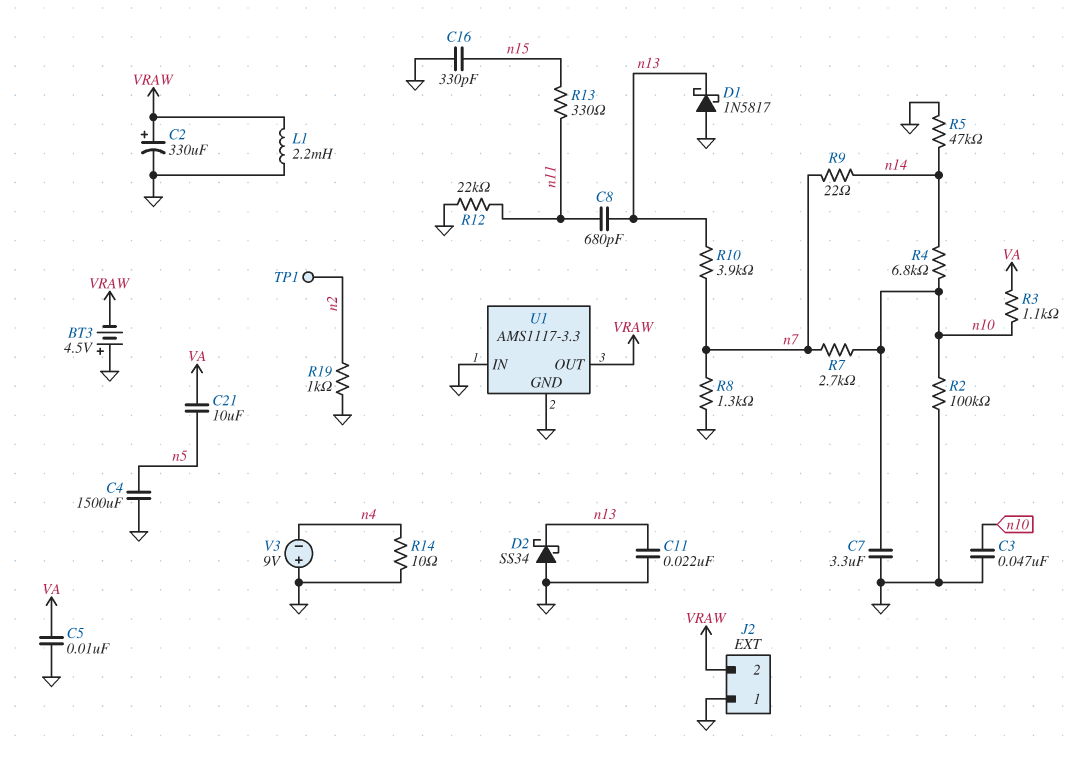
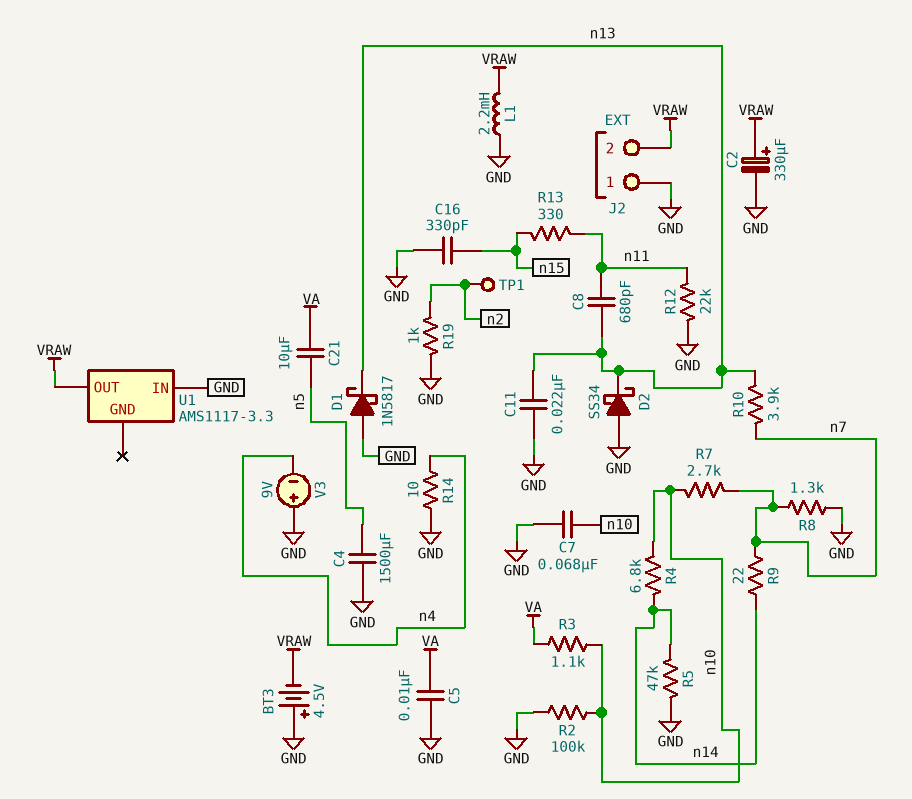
C3: 47nF (GND, n10) -> none
C7: 3.3uF (GND, n10) -> 68nF (GND, n10)
U1 pin GND: GND -> none

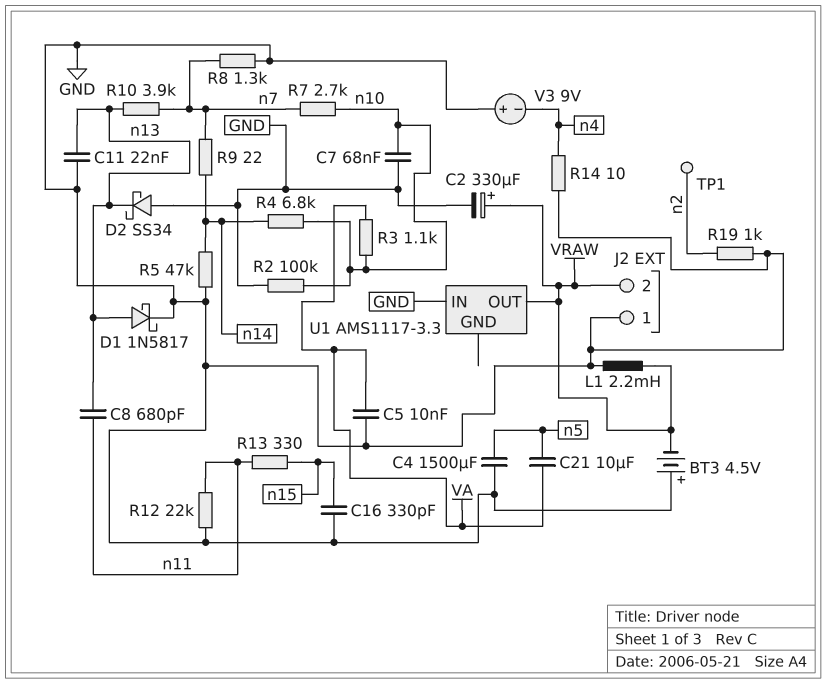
D1: schottky 1N5817 (A GND, K n13) -> schottky 1N5817 (A n13, K GND)

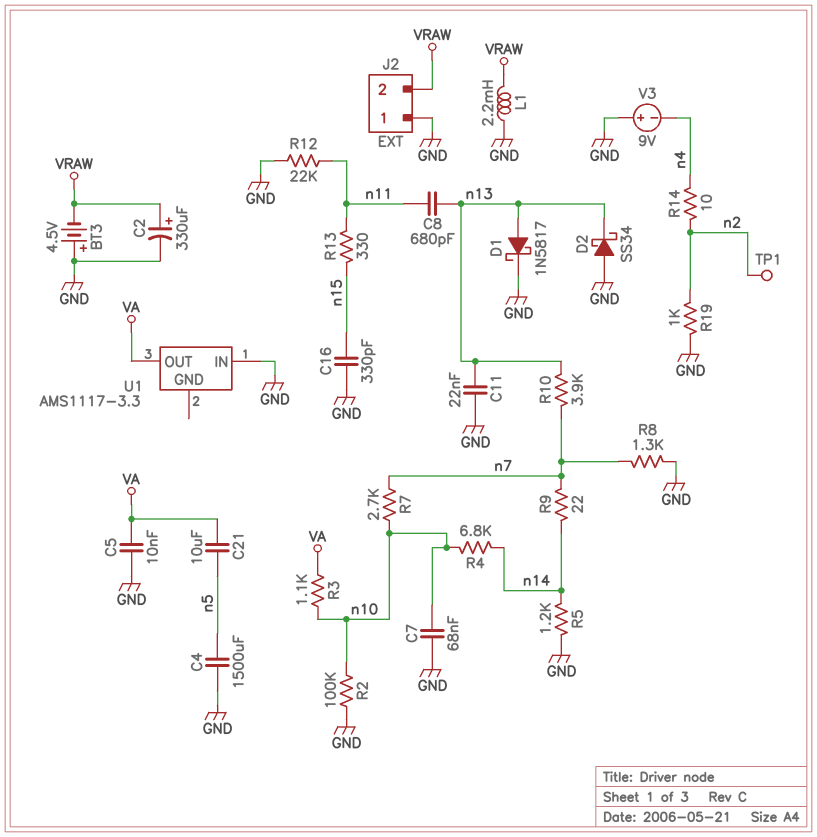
R5: 47k (GND, n14) -> 1.2k (GND, n14)
R14: 10 (GND, n4) -> 10 (n2, n4)
U1 pin OUT: VRAW -> VA

